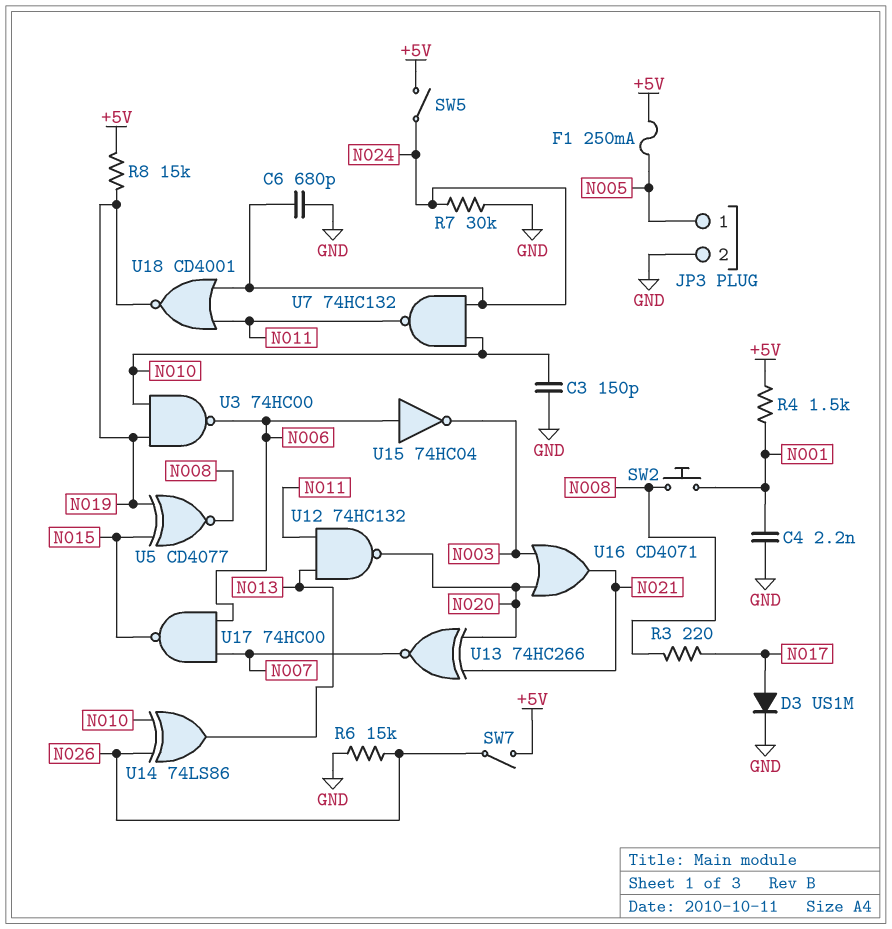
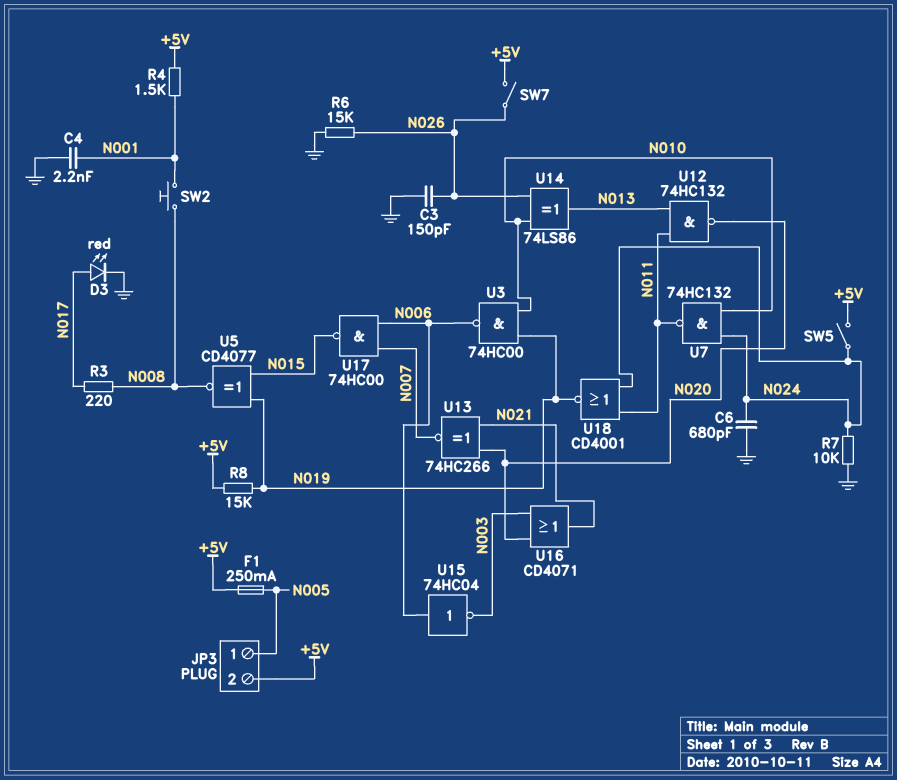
C3: 150pF (GND, N010) -> 150pF (GND, N026)
D3: diode US1M (A N017, K GND) -> LED red (A N017, K GND)
JP3 pin 2: GND -> +5V
R7: 30k (GND, N024) -> 10k (GND, N024)

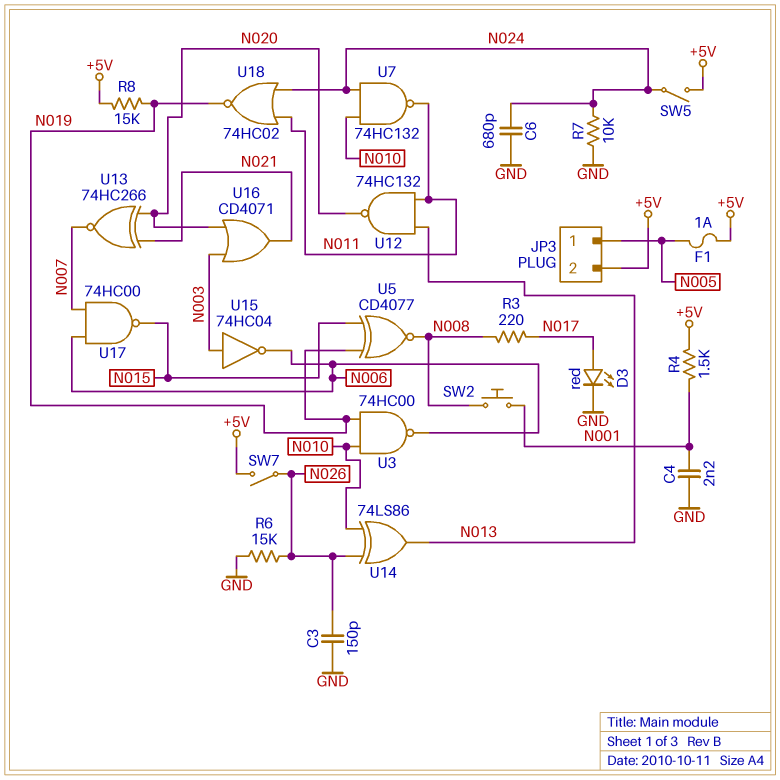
F1: 250mA (+5V, N005) -> 1A (+5V, N005)
U15: NOT 74HC04 (in N006, out N003) -> NOT 74HC04 (in N003, out N006)
U18: NOR CD4001 (in N011, in N024, out N019) -> NOR 74HC02 (in N011, in N024, out N019)

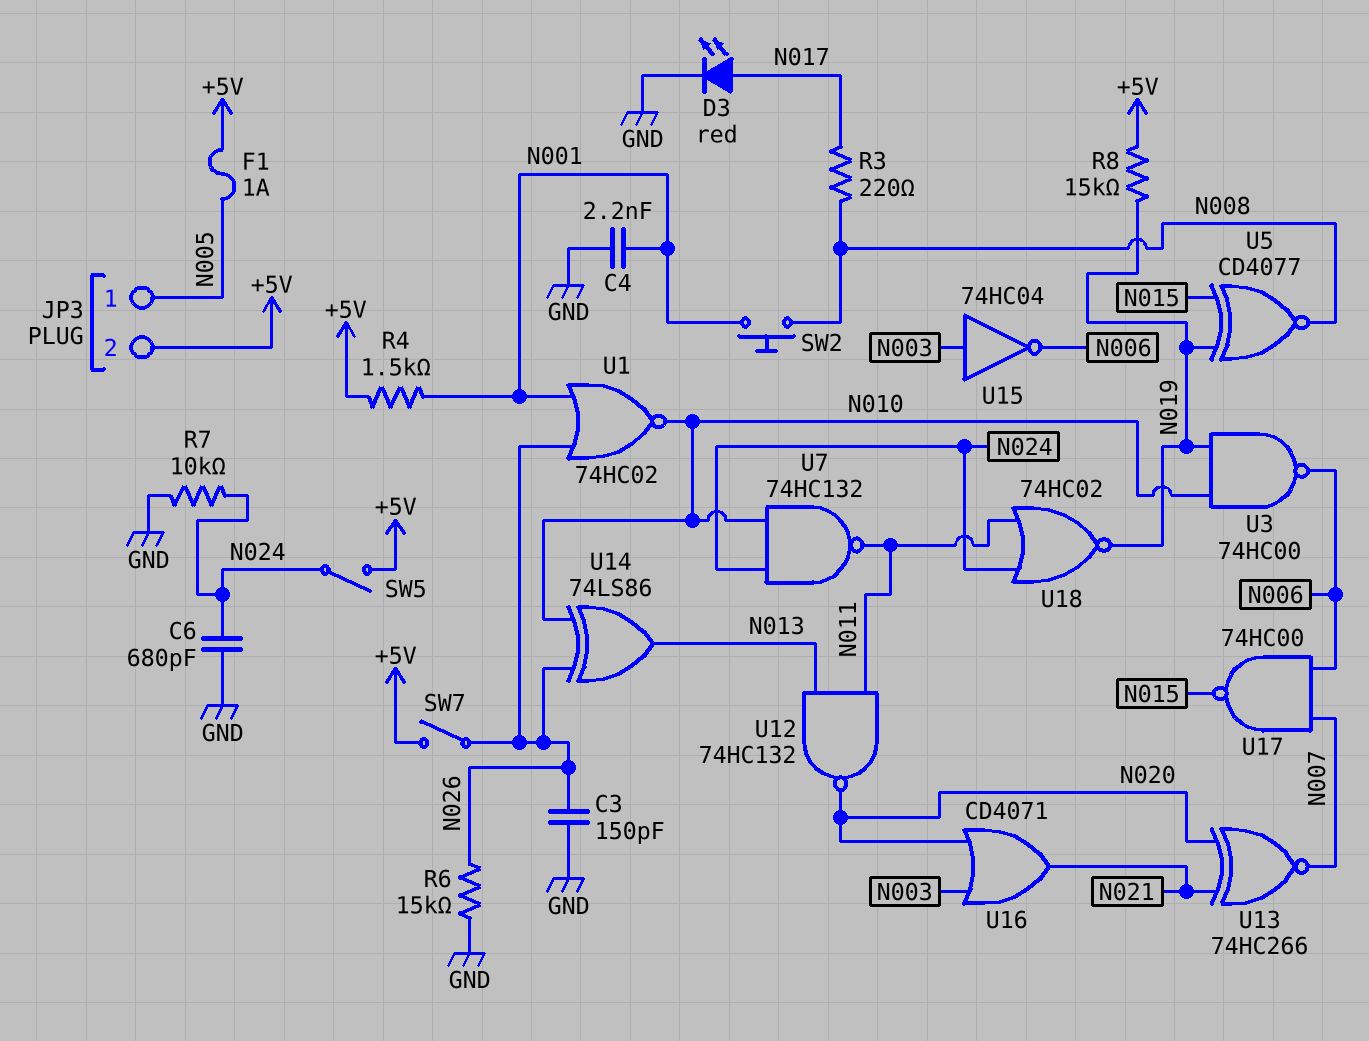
U1: none -> NOR 74HC02 (in N001, in N026, out N010)

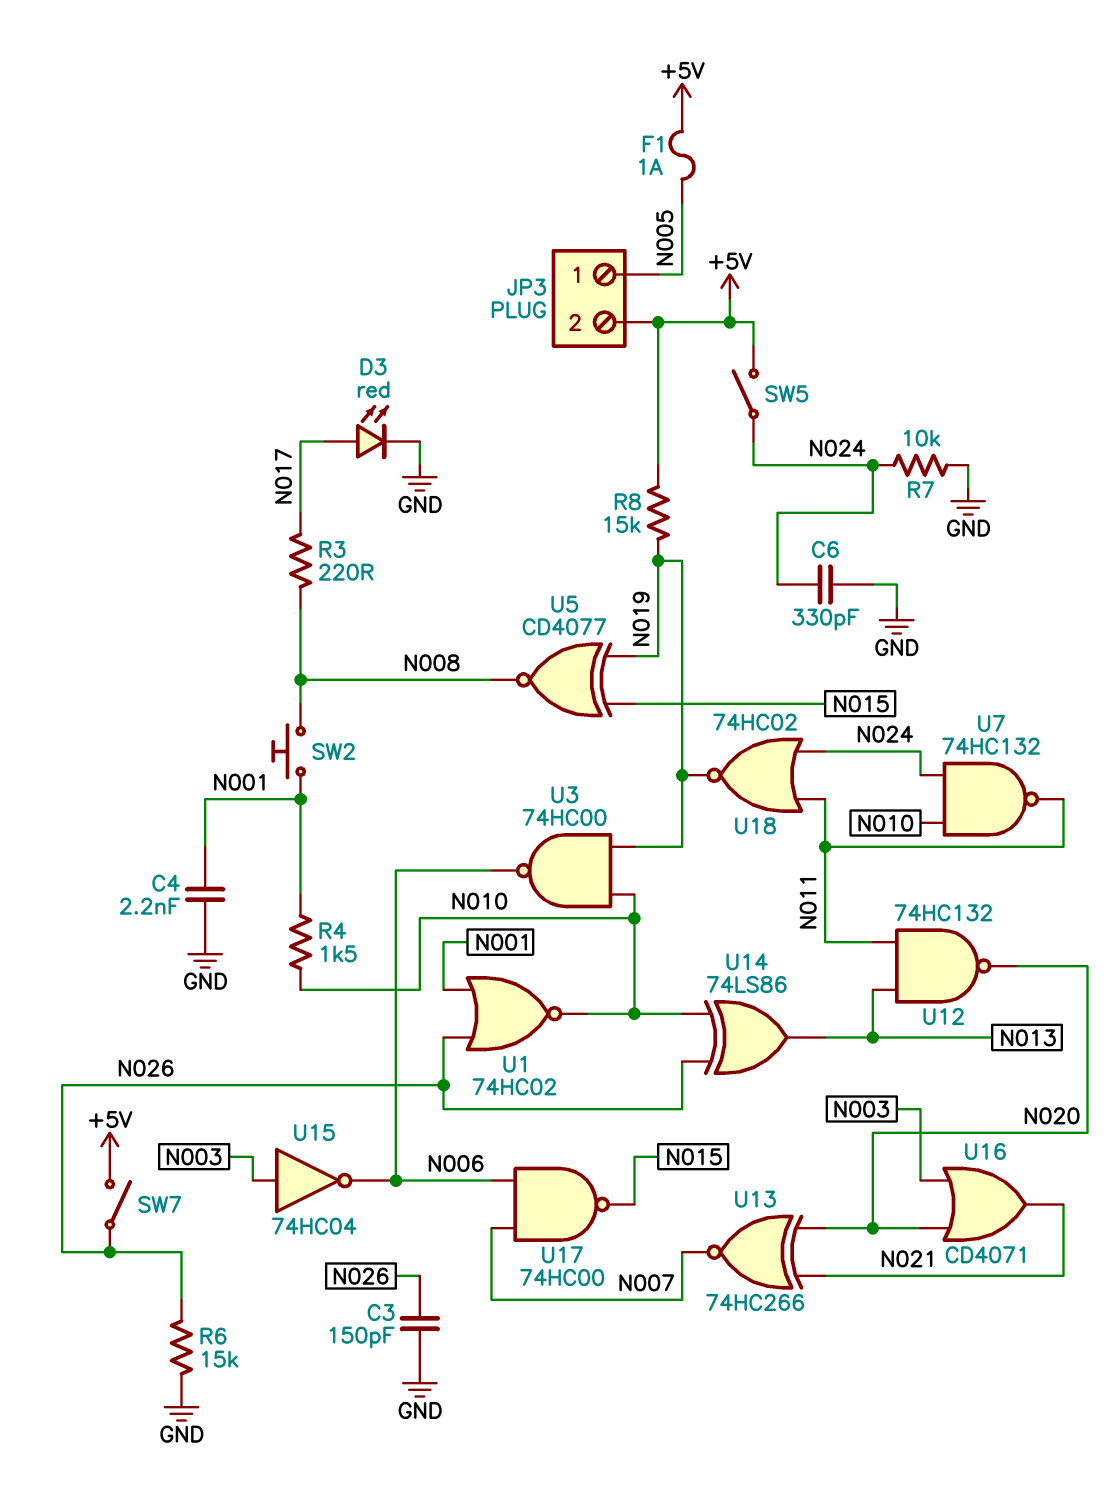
C6: 680pF (GND, N024) -> 330pF (GND, N024)
R4: 1.5k (+5V, N001) -> 1.5k (N001, N010)

